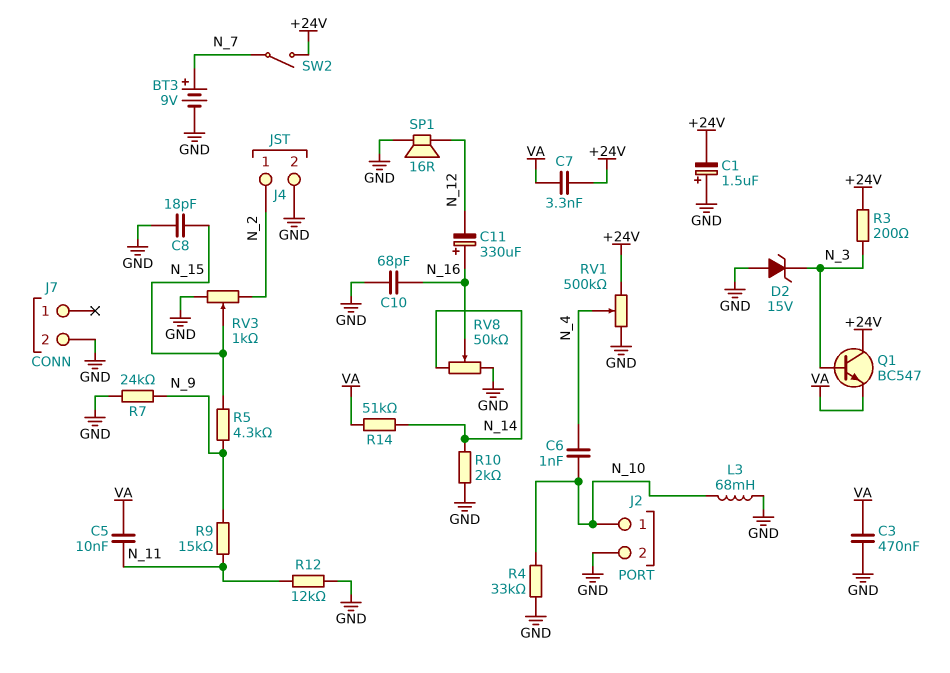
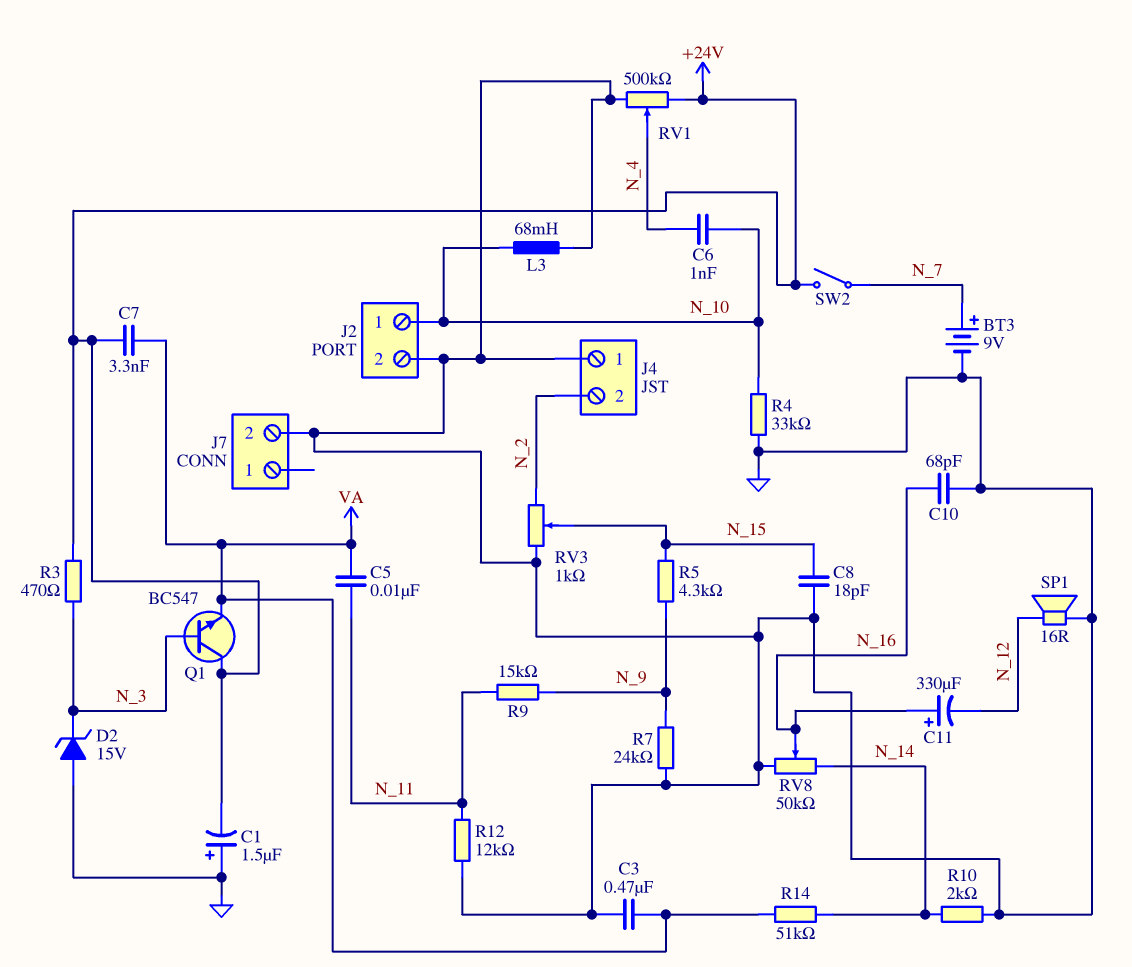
J4 pin 1: N_2 -> GND
J4 pin 2: GND -> N_2
R3: 200 (+24V, N_3) -> 470 (+24V, N_3)

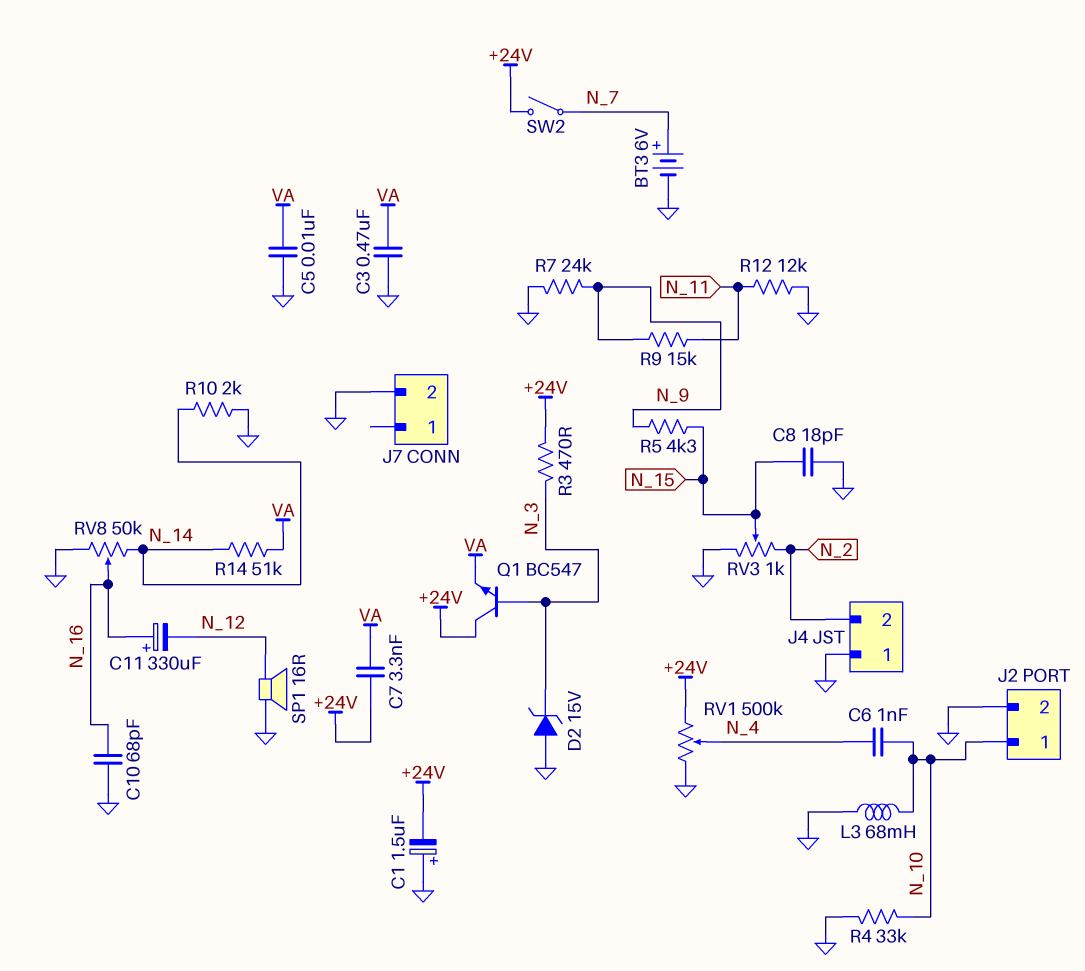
BT3: 9V (plus N_7, minus GND) -> 6V (plus N_7, minus GND)
C5: 10nF (N_11, VA) -> 10nF (GND, VA)

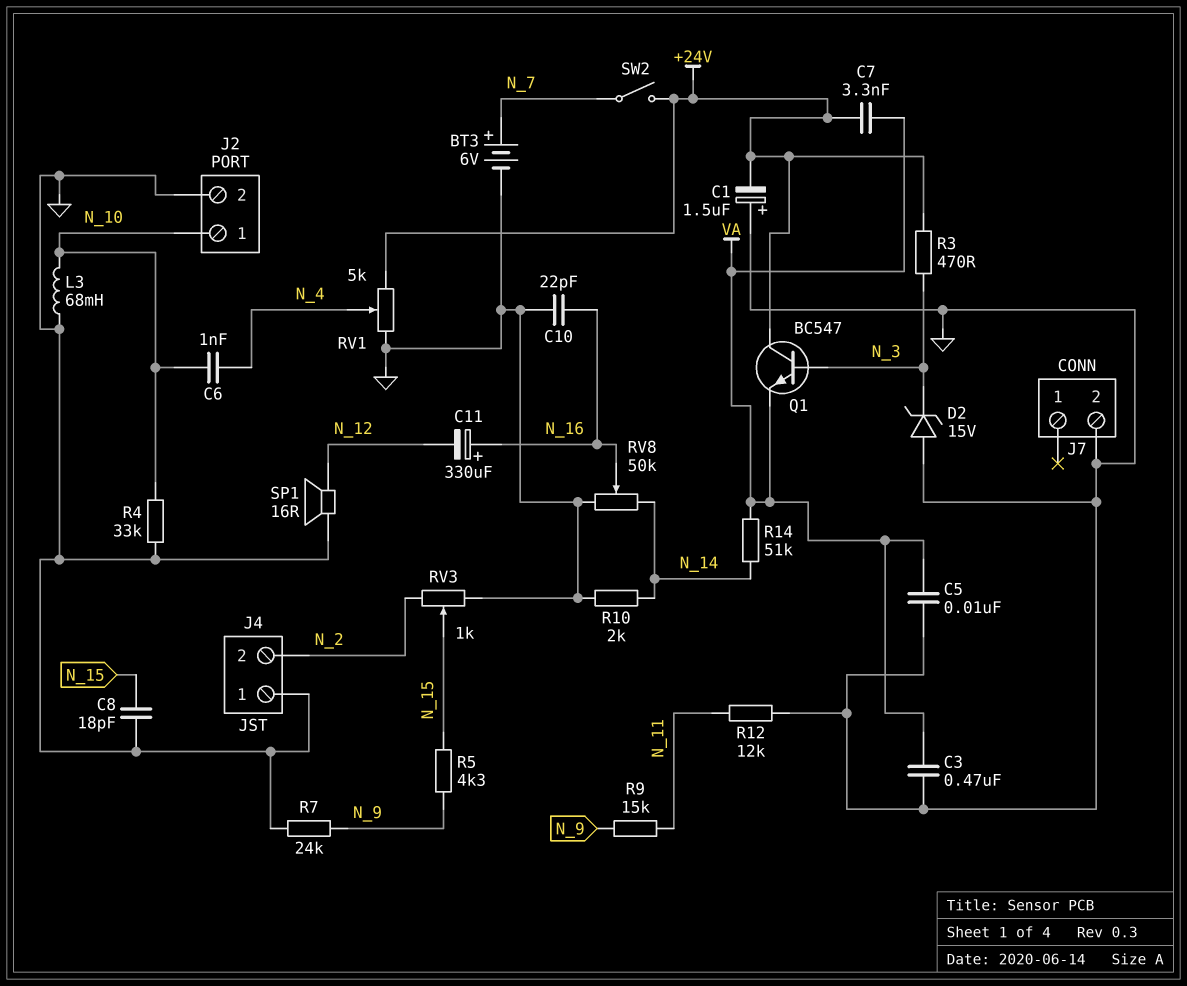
C10: 68pF (GND, N_16) -> 22pF (GND, N_16)
RV1: 500k (+24V, GND, wiper N_4) -> 5k (+24V, GND, wiper N_4)

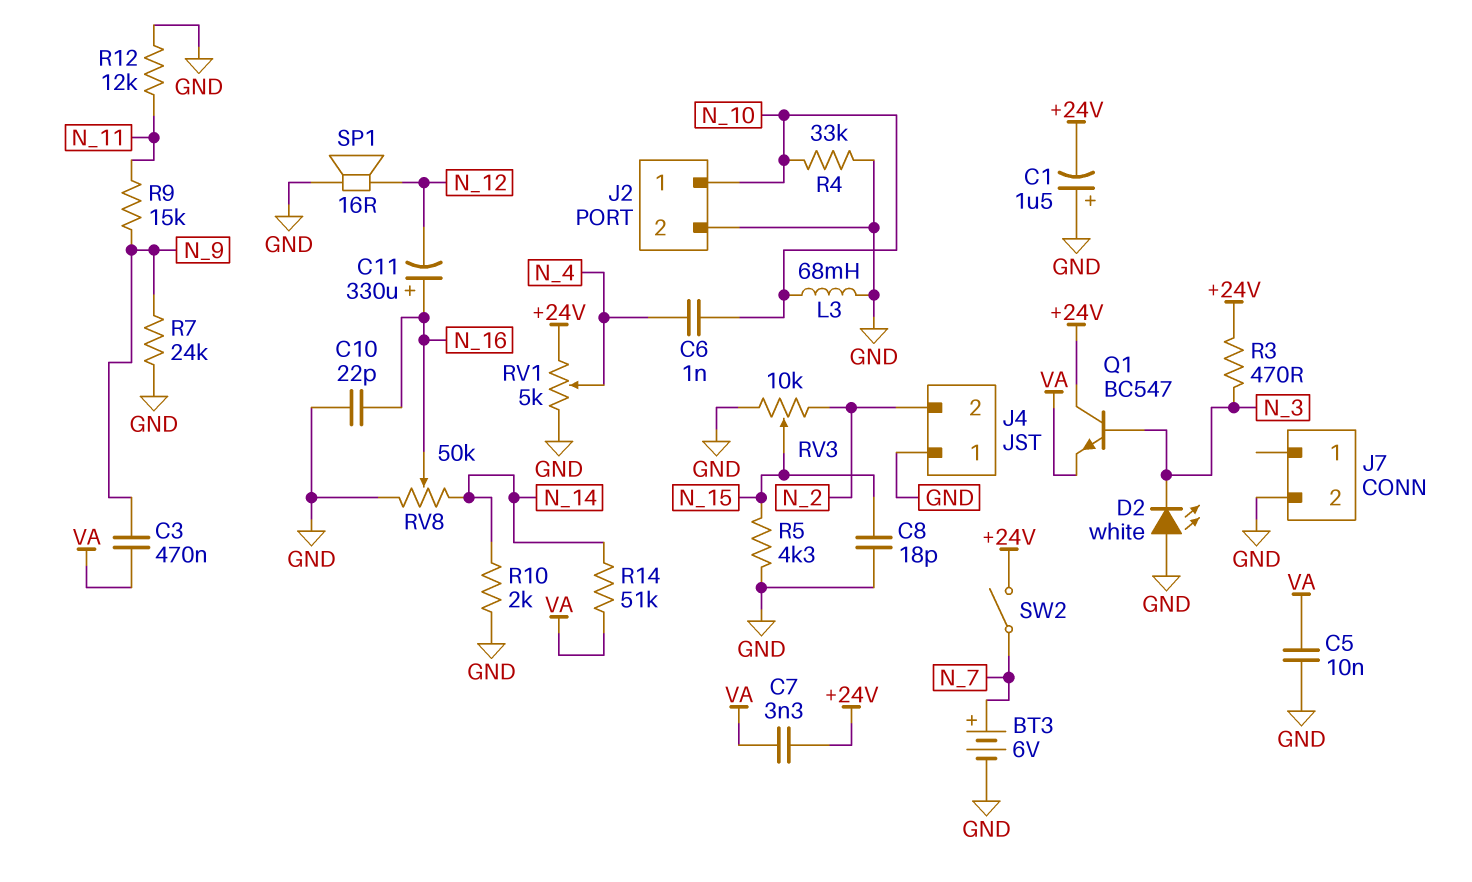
C3: 470nF (GND, VA) -> 470nF (N_9, VA)
D2: zener 15V (A GND, K N_3) -> LED white (A GND, K N_3)
R5: 4.3k (N_9, N_15) -> 4.3k (GND, N_15)
RV3: 1k (GND, N_2, wiper N_15) -> 10k (GND, N_2, wiper N_15)

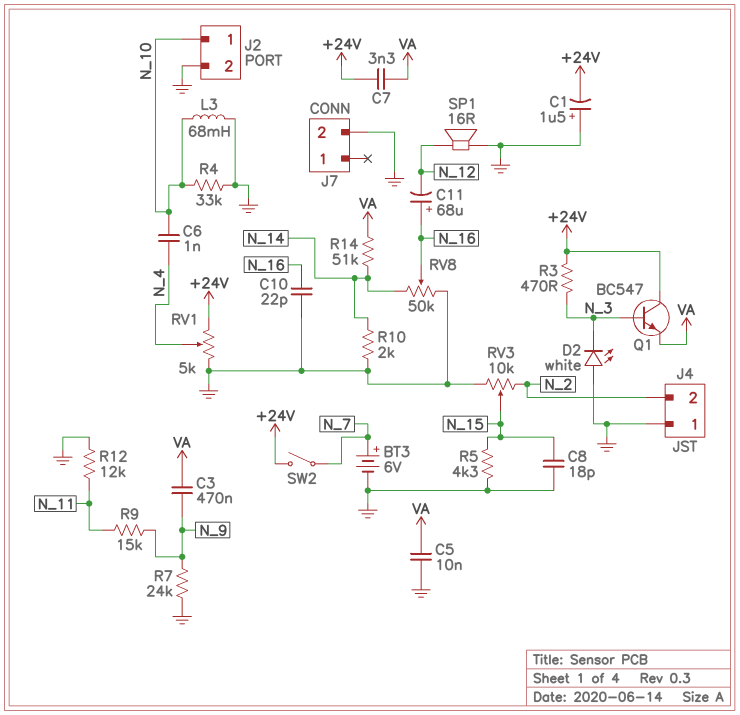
C11: 330uF (plus N_16, minus N_12) -> 68uF (plus N_16, minus N_12)

